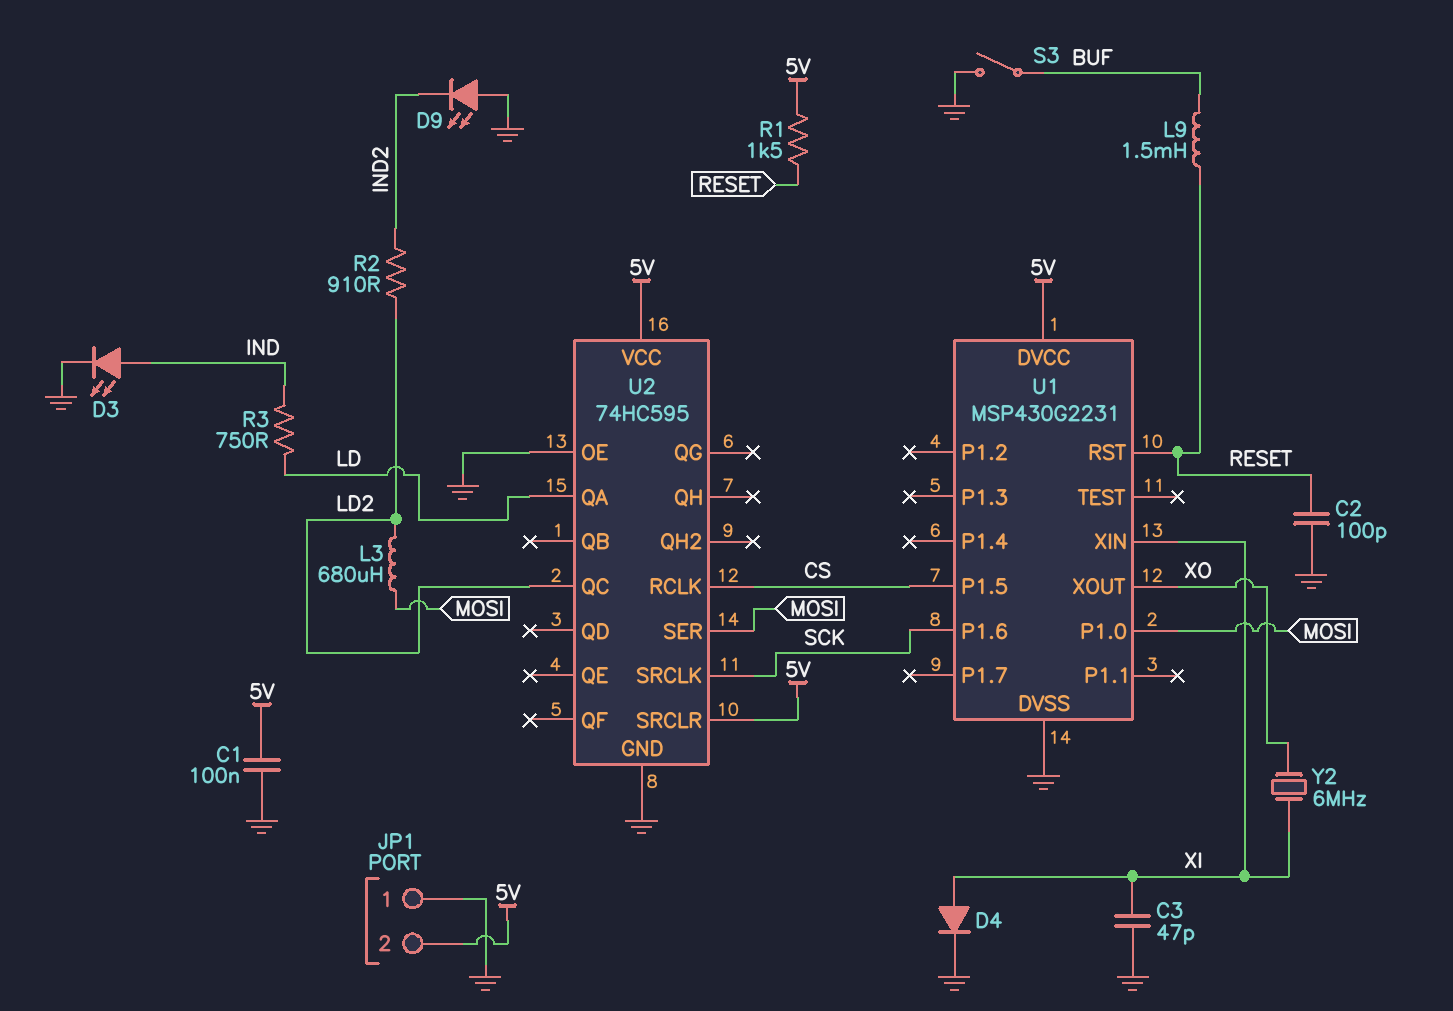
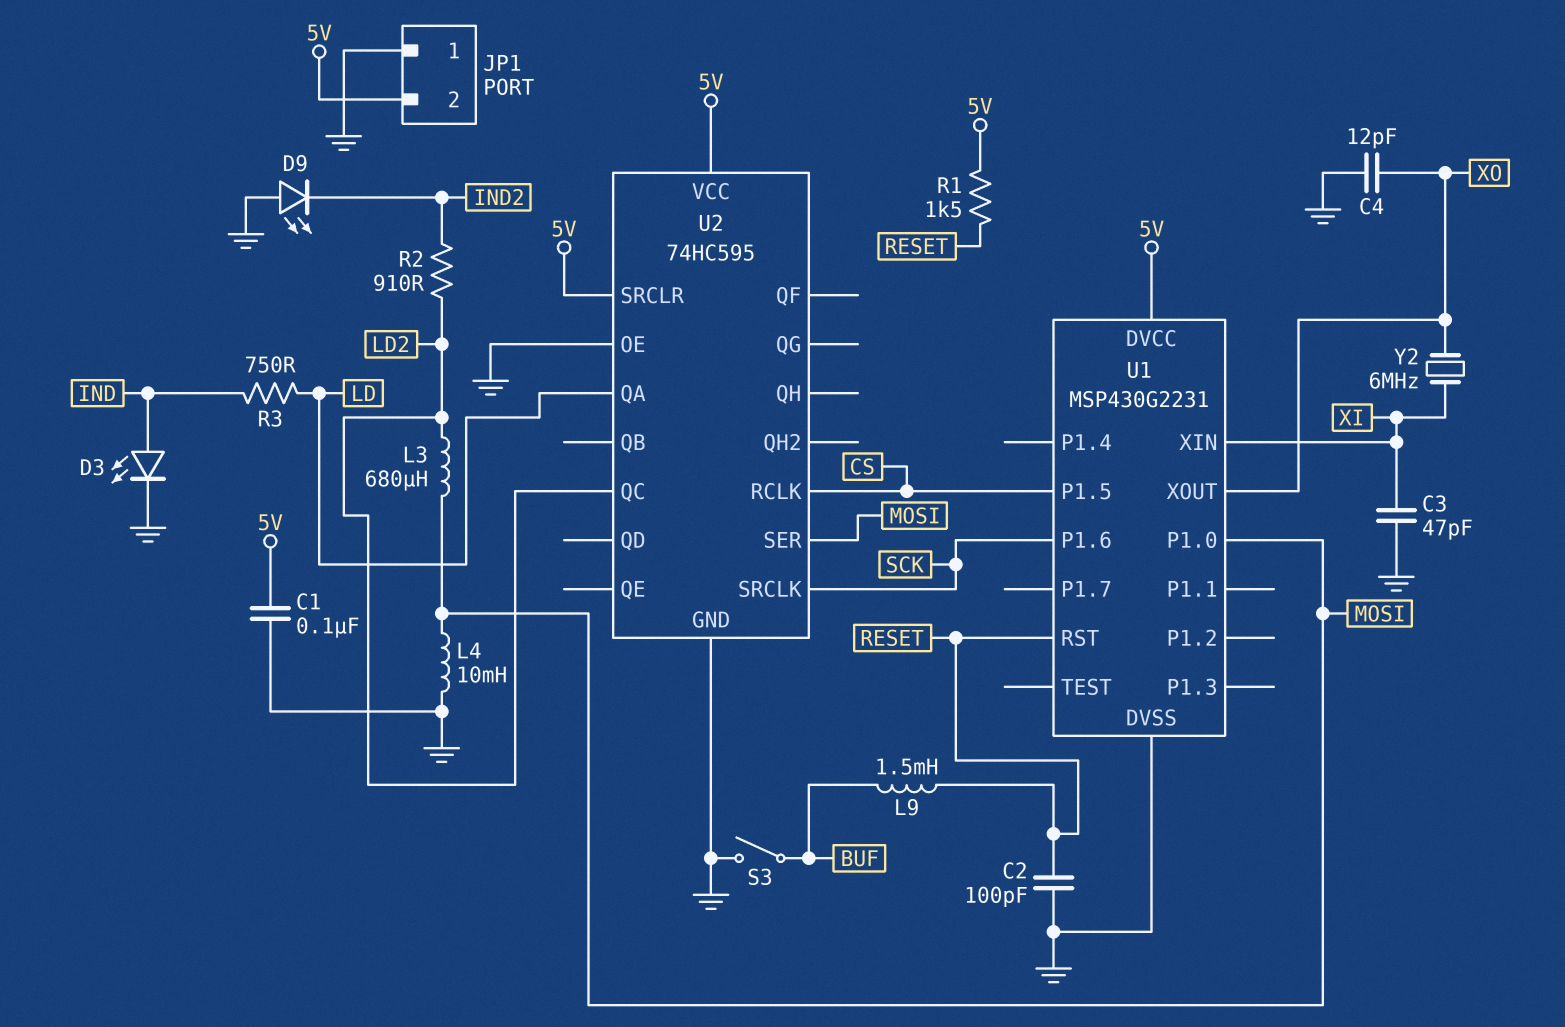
C4: none -> 12pF (GND, XO)
D4: diode (A XI, K GND) -> none
L4: none -> 10mH (GND, MOSI)

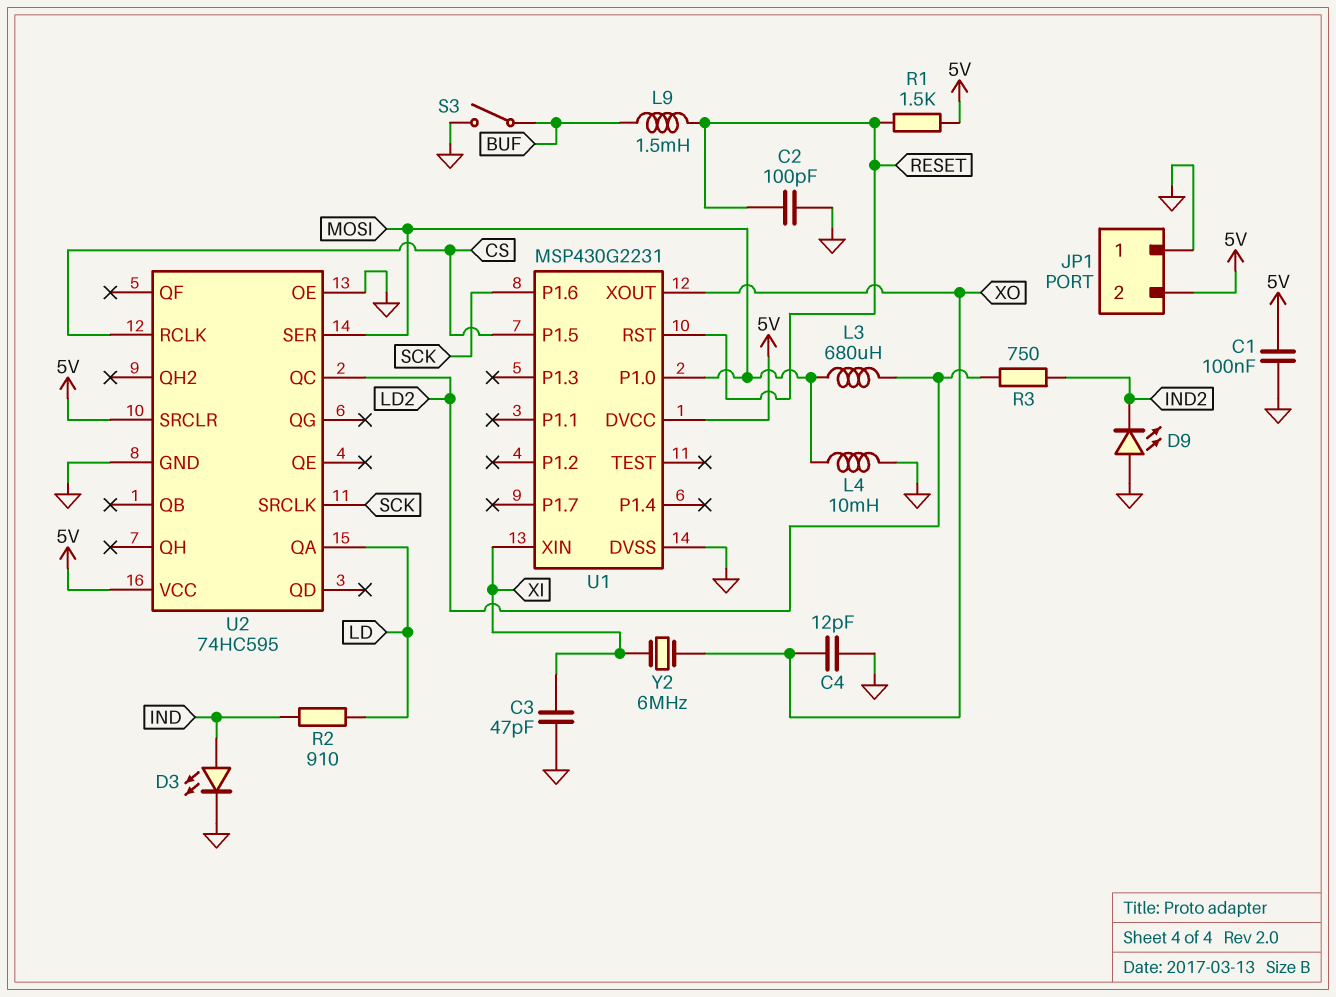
R2: 910 (IND2, LD2) -> 910 (IND, LD)
R3: 750 (IND, LD) -> 750 (IND2, LD2)

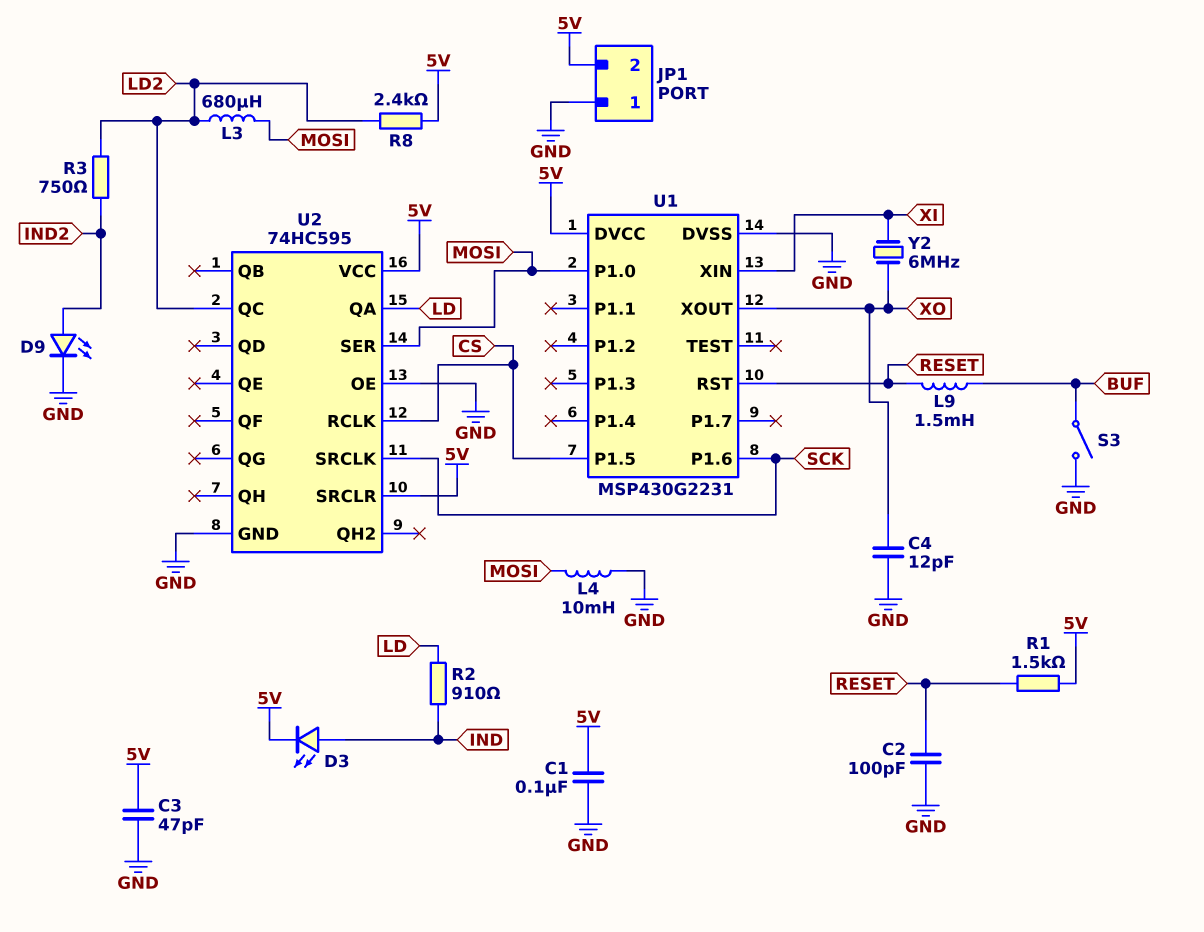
C3: 47pF (GND, XI) -> 47pF (5V, GND)
D3: LED (A IND, K GND) -> LED (A IND, K 5V)
D9: LED (A GND, K IND2) -> LED (A IND2, K GND)
R8: none -> 2.4k (5V, LD2)

